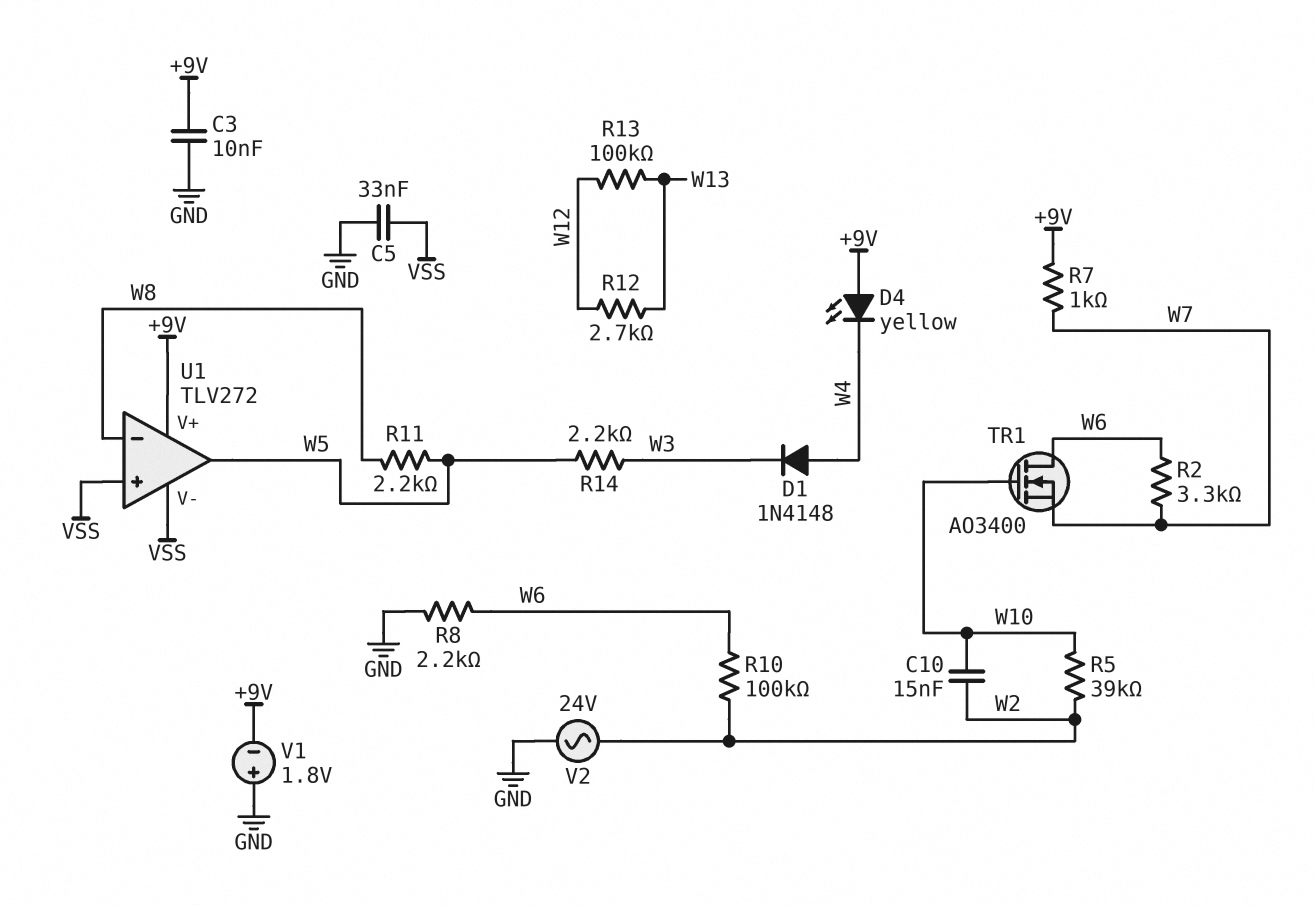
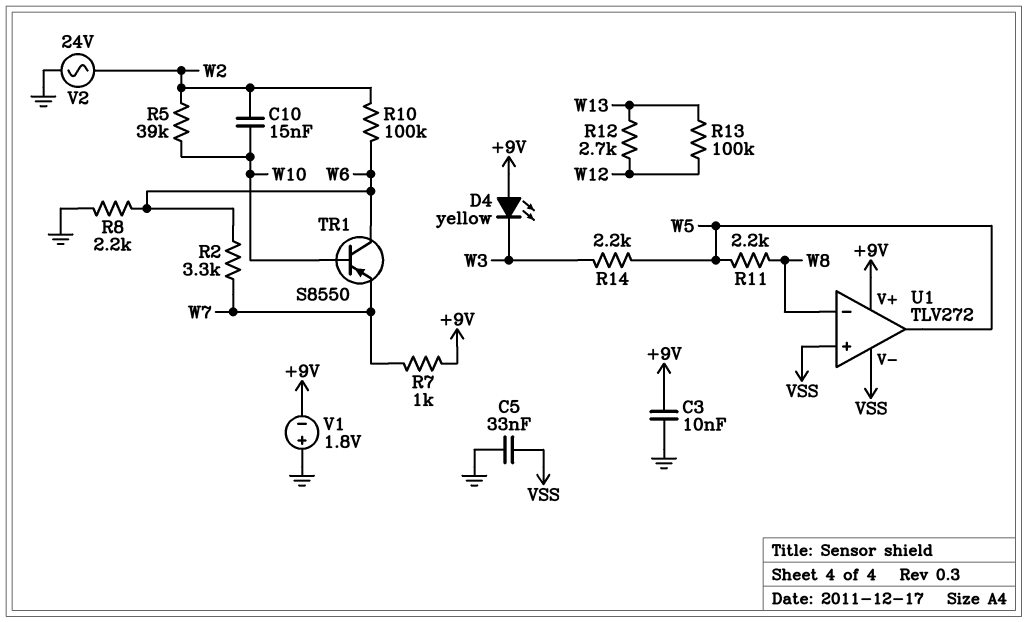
D1: diode 1N4148 (A W4, K W3) -> none
D4: LED yellow (A +9V, K W4) -> LED yellow (A +9V, K W3)
TR1: NMOS AO3400 (G W10, D W6, S W7) -> PNP S8550 (B W10, C W6, E W7)

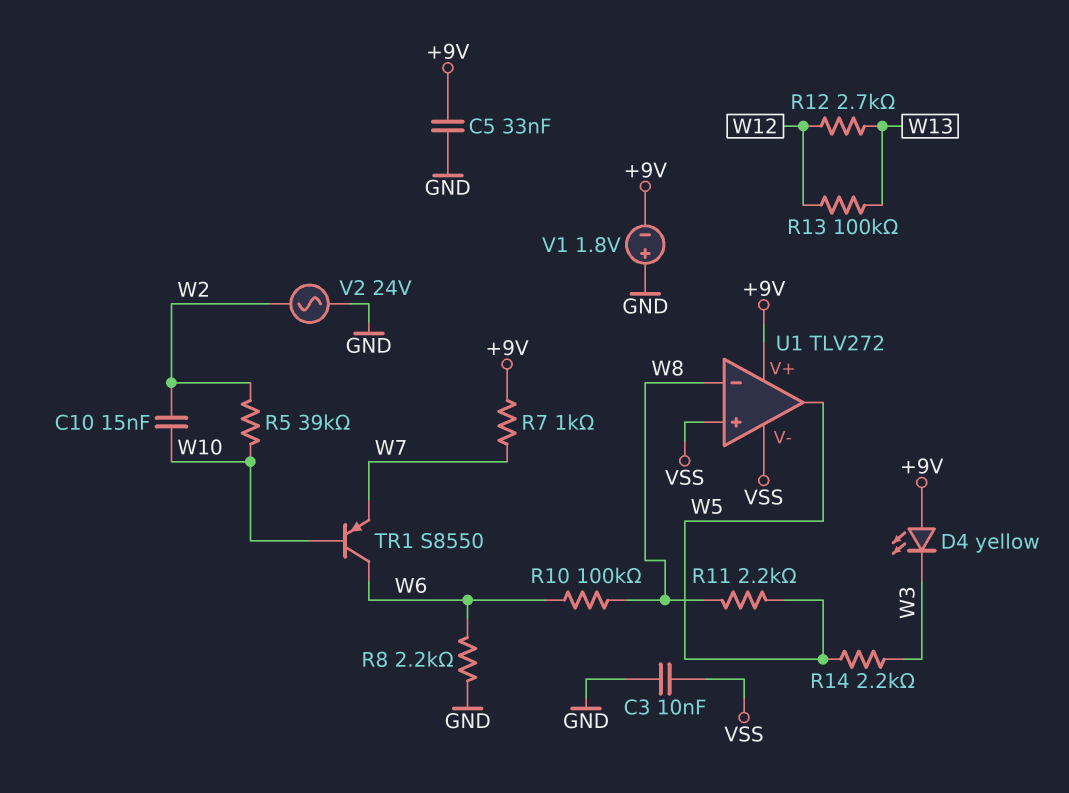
C3: 10nF (+9V, GND) -> 10nF (GND, VSS)
C5: 33nF (GND, VSS) -> 33nF (+9V, GND)
R2: 3.3k (W6, W7) -> none
R10: 100k (W2, W6) -> 100k (W6, W8)

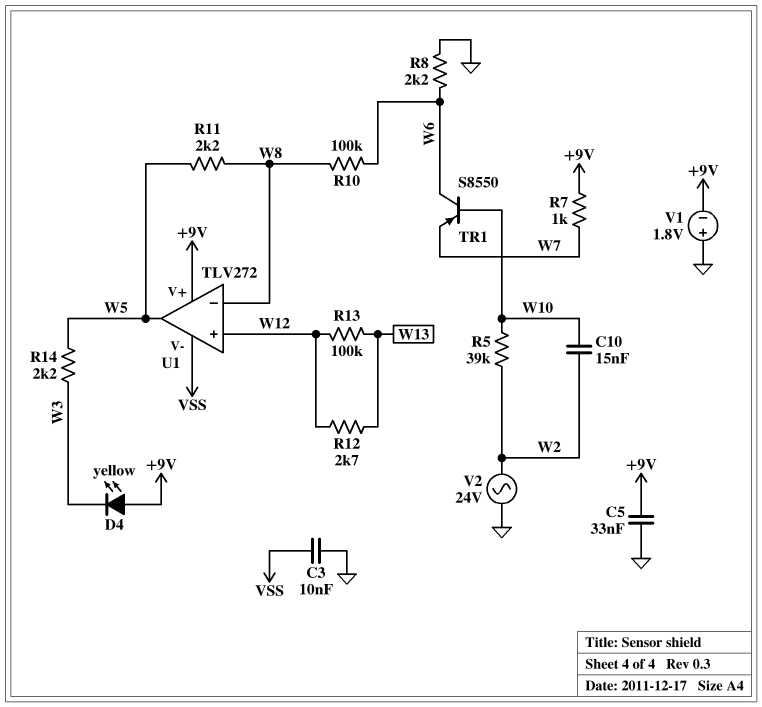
U1 pin in+: VSS -> W12

